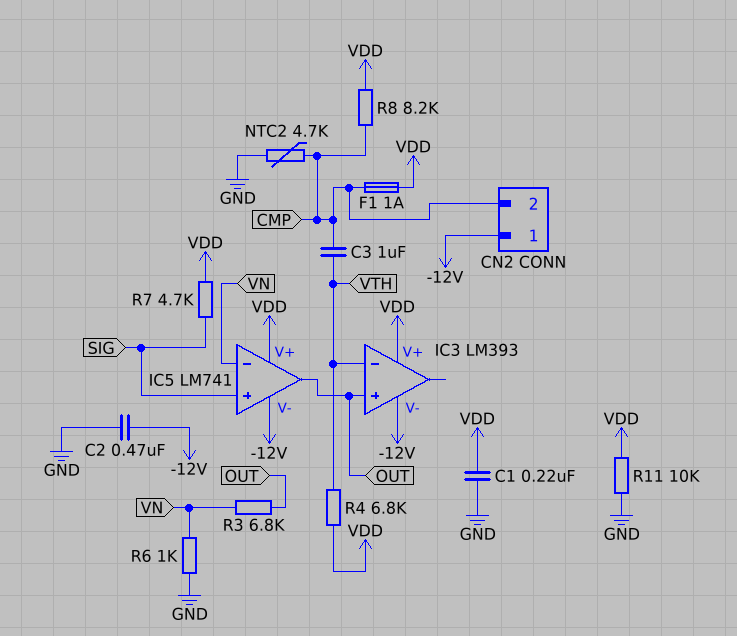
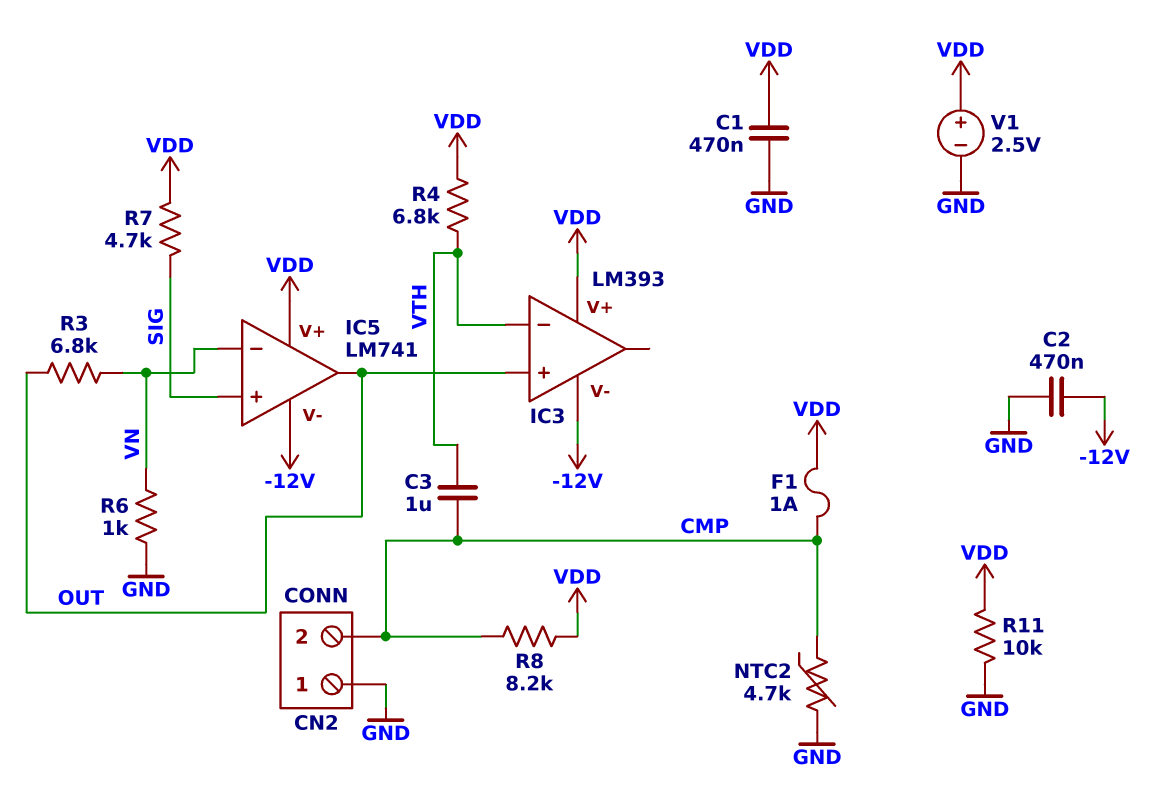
C1: 220nF (GND, VDD) -> 470nF (GND, VDD)
CN2 pin 1: -12V -> GND
V1: none -> 2.5V (plus VDD, minus GND)

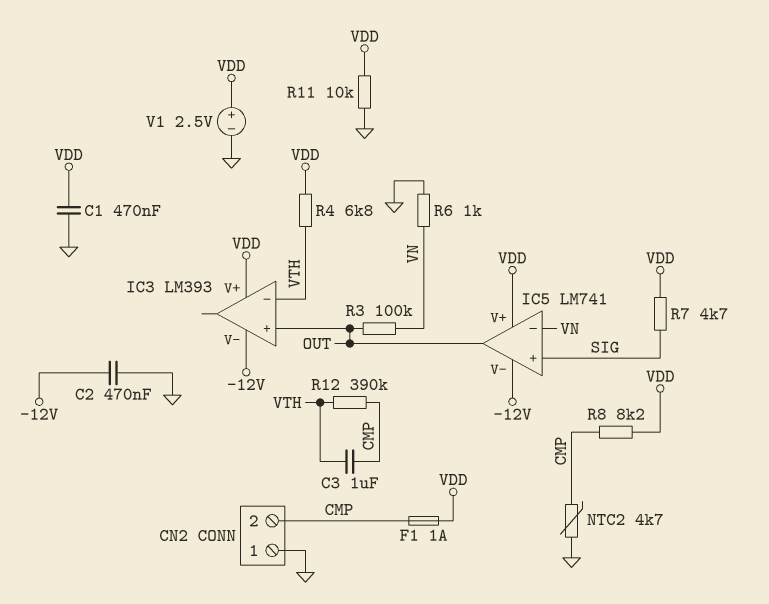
R3: 6.8k (OUT, VN) -> 100k (OUT, VN)
R12: none -> 390k (CMP, VTH)

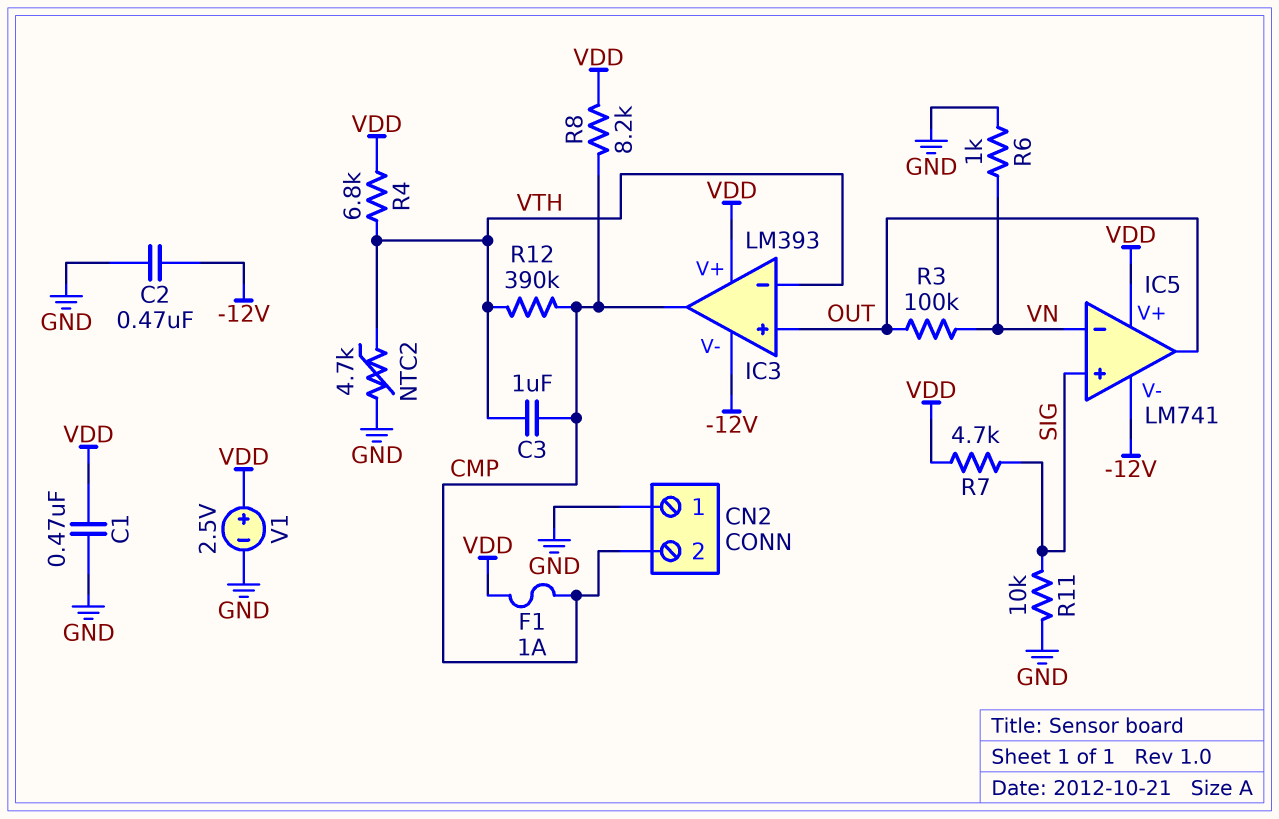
IC3 pin out: none -> CMP
NTC2: 4.7k (CMP, GND) -> 4.7k (GND, VTH)
R11: 10k (GND, VDD) -> 10k (GND, SIG)

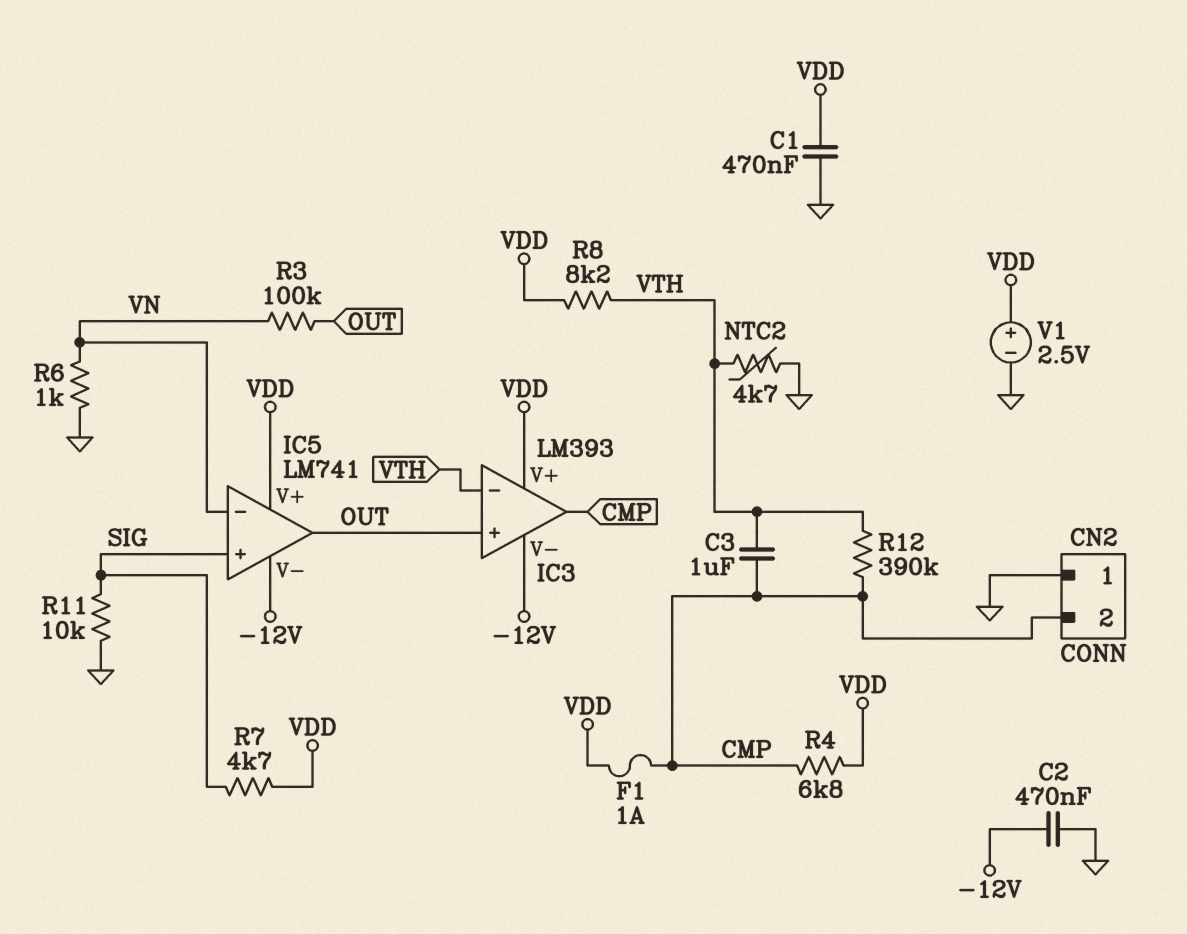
R4: 6.8k (VDD, VTH) -> 6.8k (CMP, VDD)
R8: 8.2k (CMP, VDD) -> 8.2k (VDD, VTH)

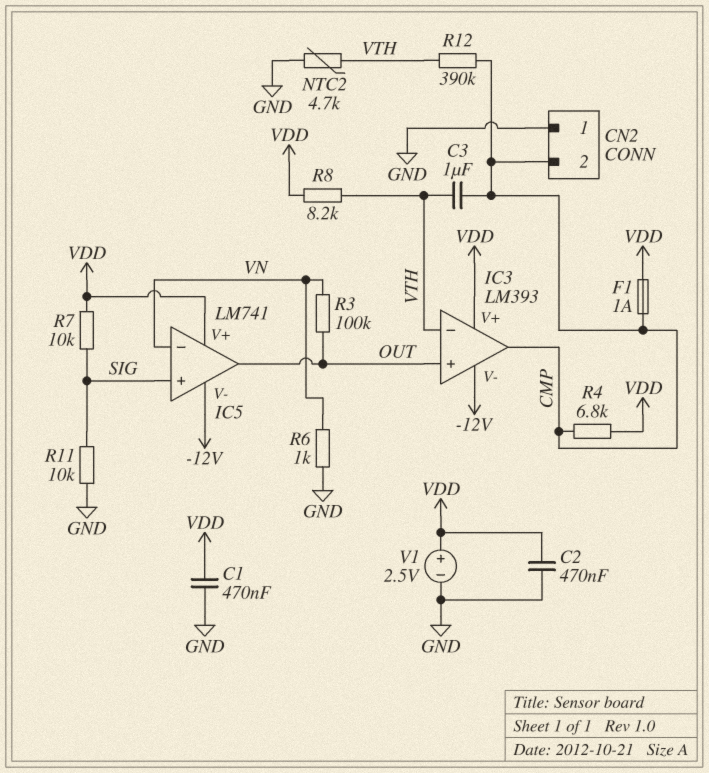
C2: 470nF (-12V, GND) -> 470nF (GND, VDD)
R7: 4.7k (SIG, VDD) -> 10k (SIG, VDD)

